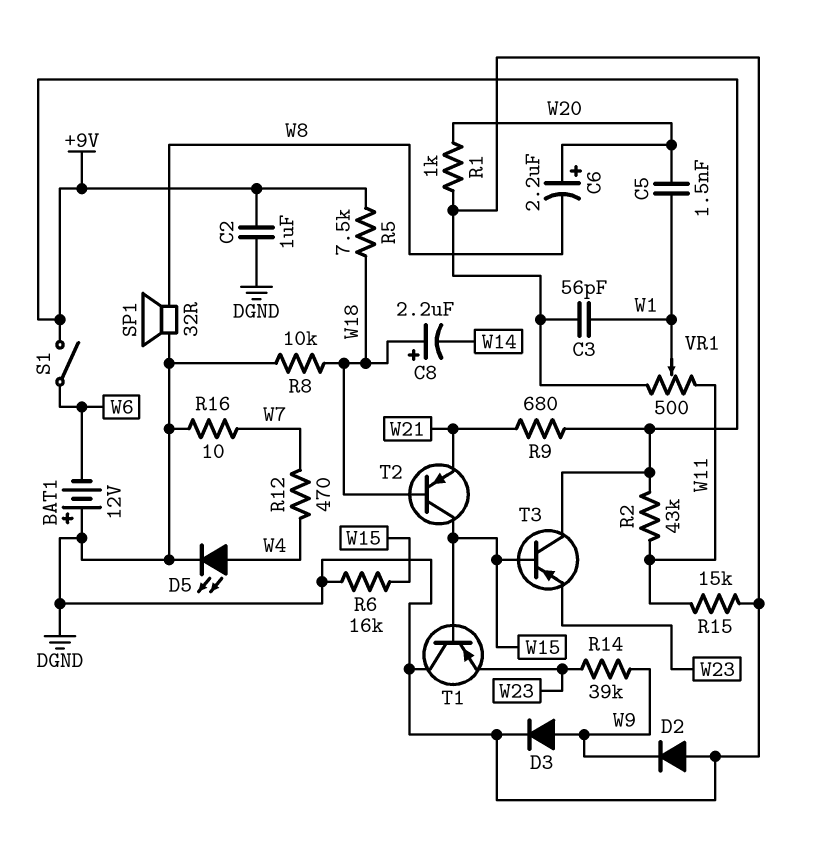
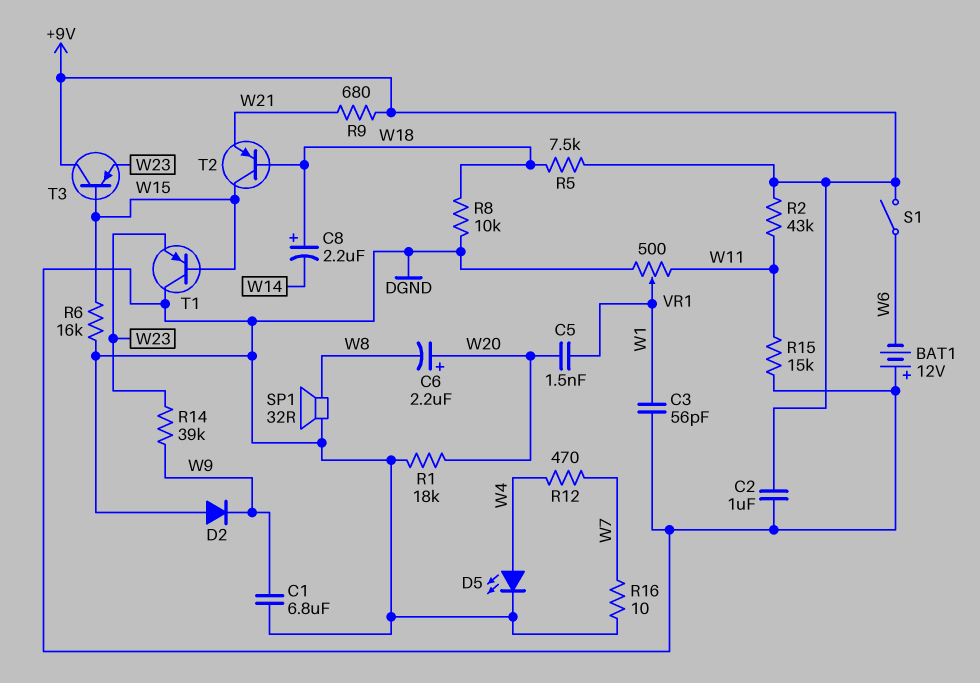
C1: none -> 6.8uF (DGND, W9)
D3: diode (A W9, K DGND) -> none
R1: 1k (DGND, W20) -> 18k (DGND, W20)

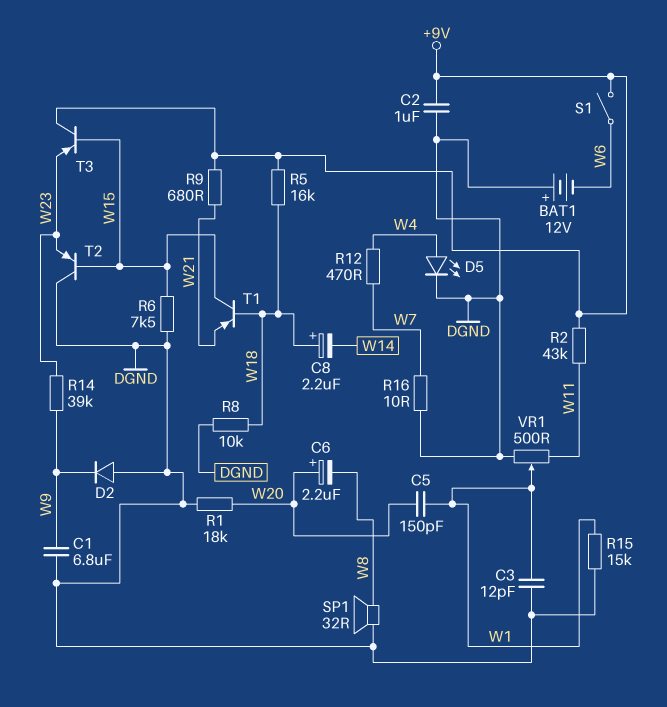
C3: 56pF (DGND, W1) -> 12pF (DGND, W1)
C5: 1.5nF (W1, W20) -> 150pF (W1, W20)
R5: 7.5k (+9V, W18) -> 16k (+9V, W18)
R6: 16k (DGND, W15) -> 7.5k (DGND, W15)
R15: 15k (DGND, W11) -> 15k (DGND, W1)
T1: PNP (B W15, C DGND, E W23) -> PNP (B W18, C W15, E W21)
T2: PNP (B W18, C W15, E W21) -> PNP (B W15, C DGND, E W23)

